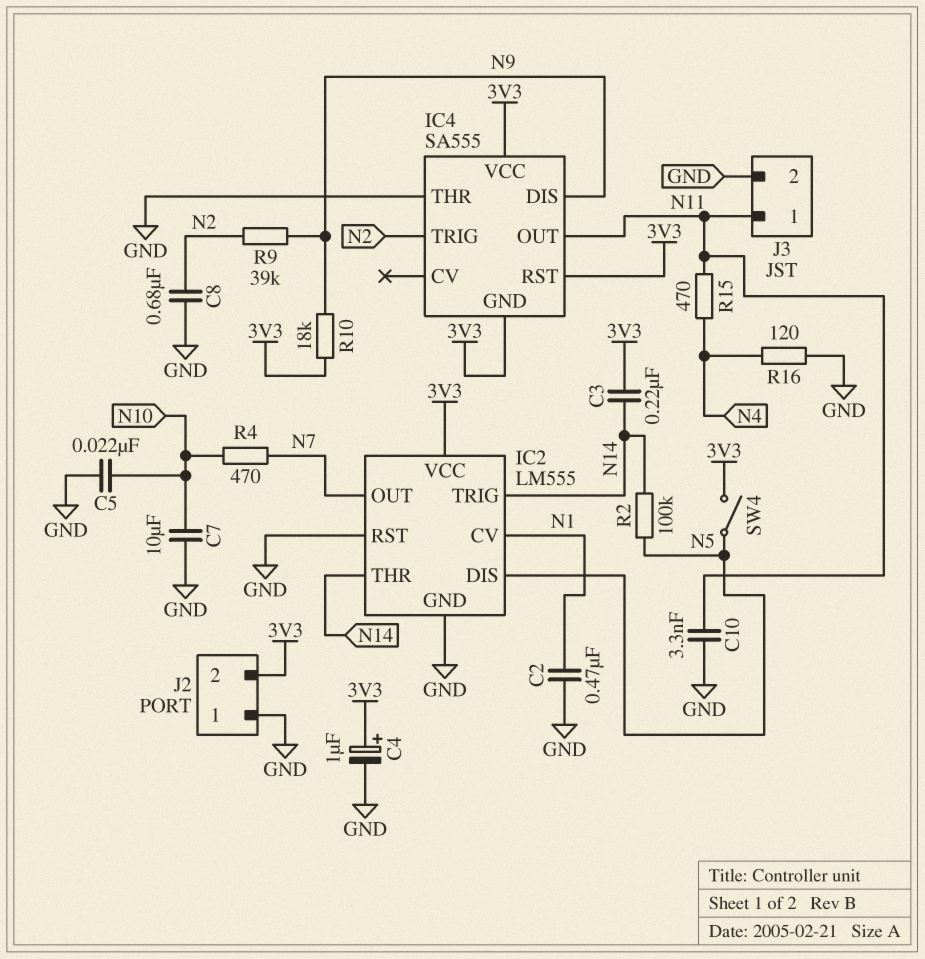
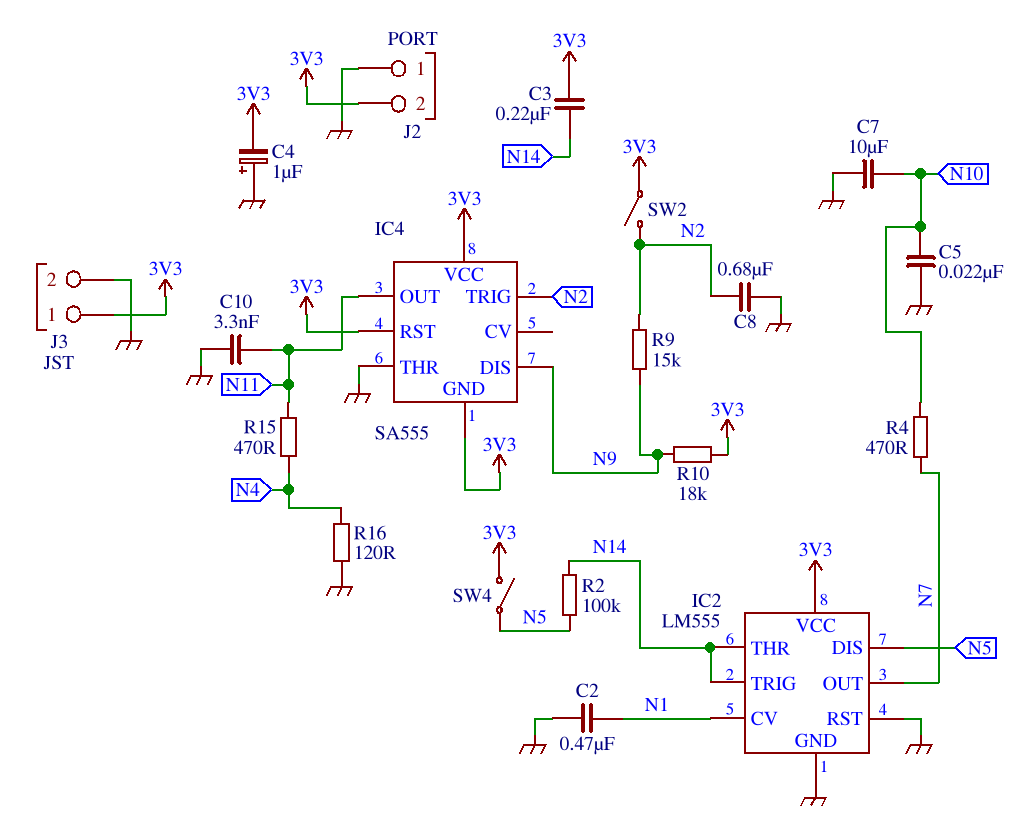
C4: 1uF (plus 3V3, minus GND) -> 1uF (plus GND, minus 3V3)
J3 pin 1: N11 -> 3V3
R9: 39k (N2, N9) -> 15k (N2, N9)
SW2: none -> switch (3V3, N2)

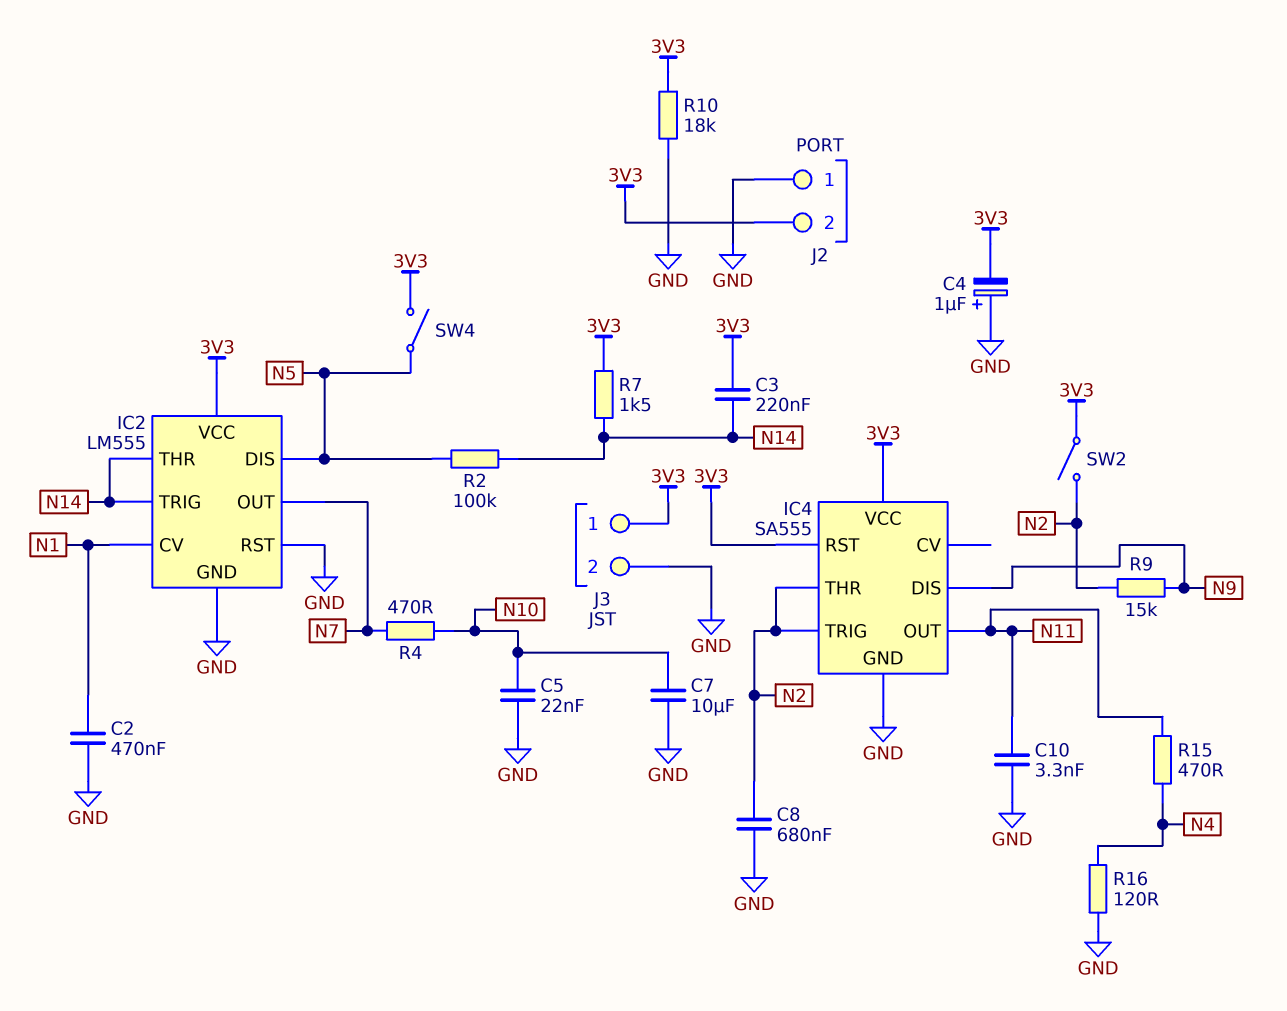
IC4 pin GND: 3V3 -> GND
IC4 pin THR: GND -> N2
R7: none -> 1.5k (3V3, N14)
R10: 18k (3V3, N9) -> 18k (3V3, GND)

